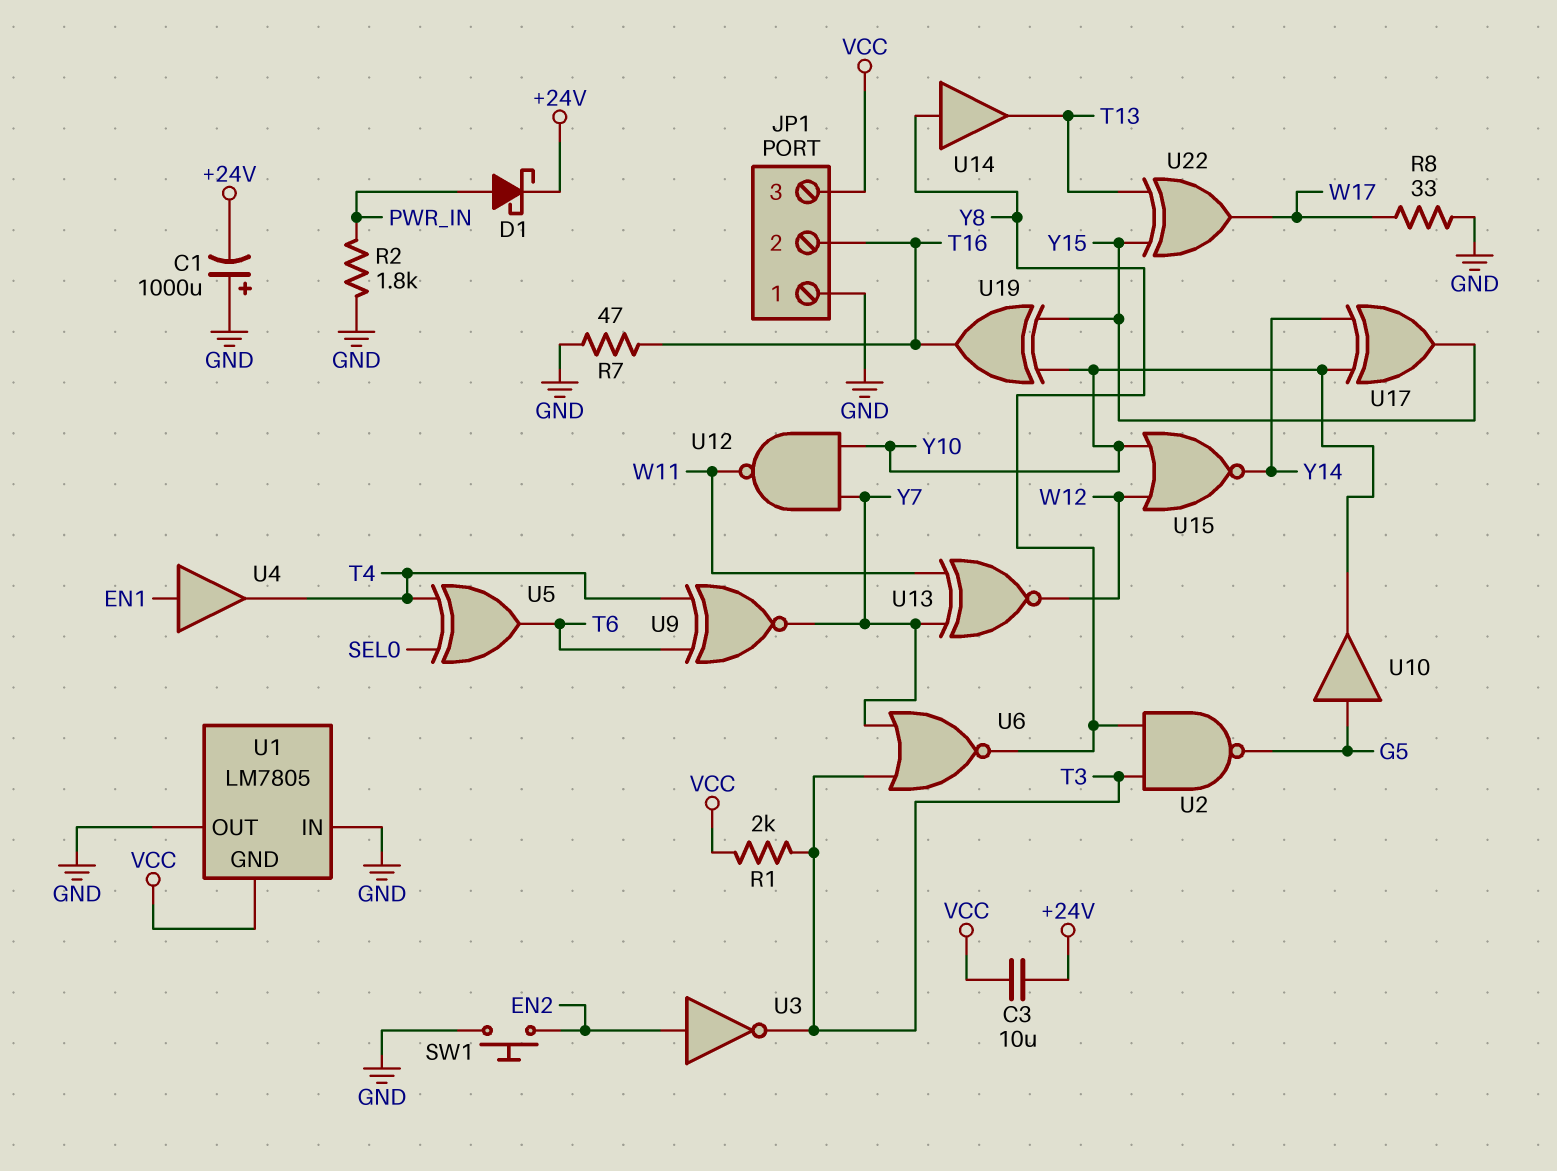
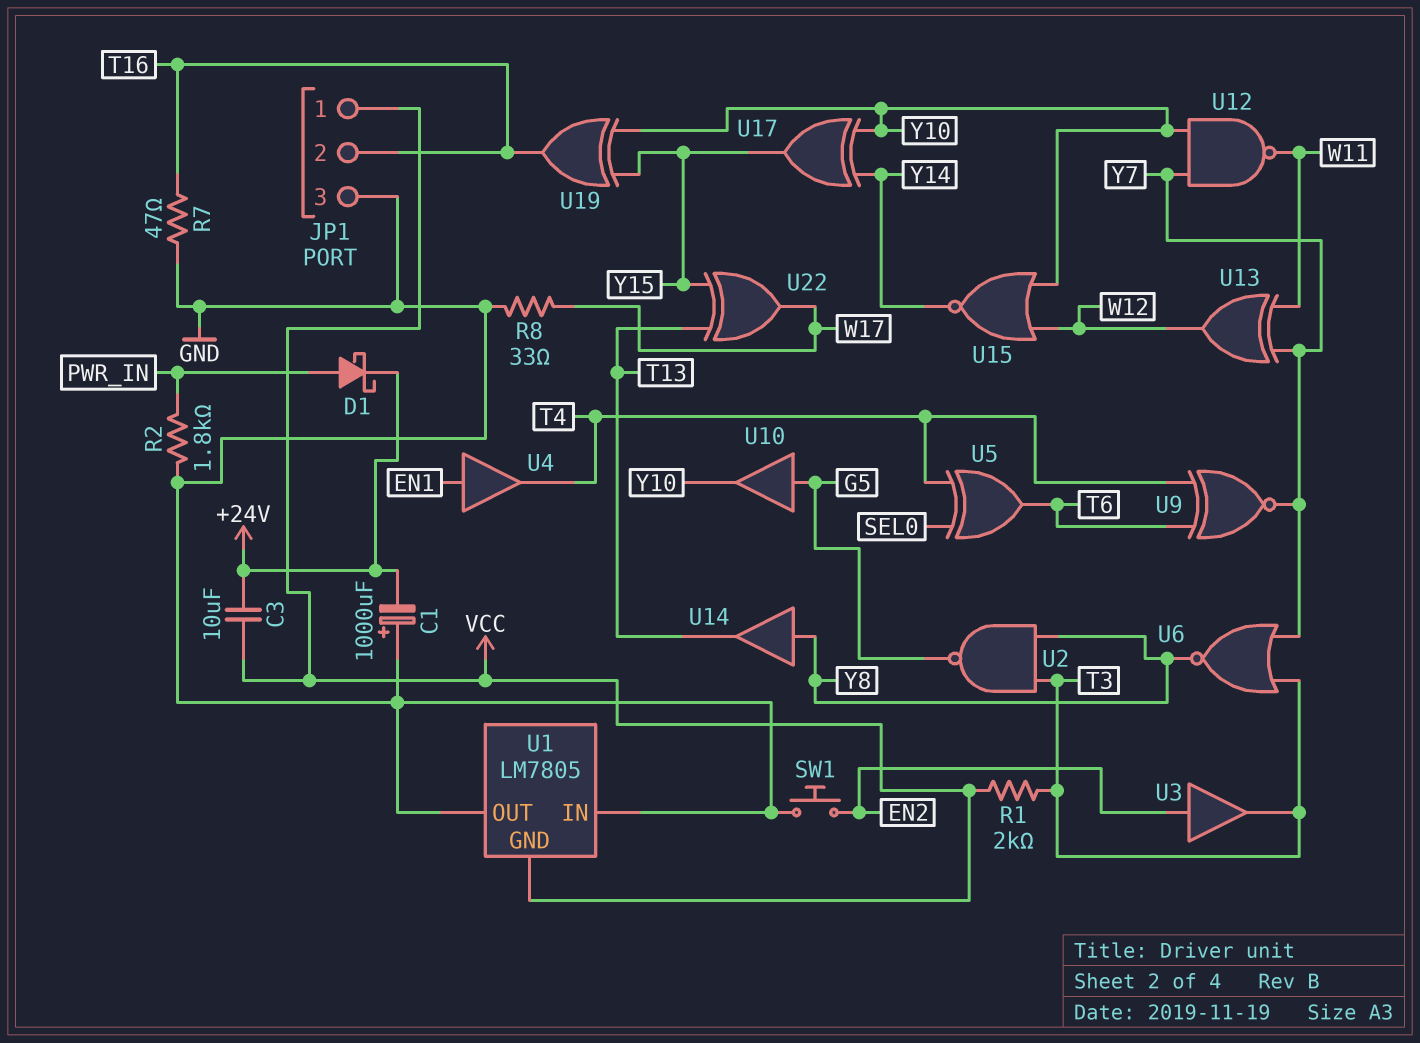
JP1 pin 1: GND -> VCC
JP1 pin 3: VCC -> GND
U3: NOT (in EN2, out T3) -> buffer (in EN2, out T3)
U13: XNOR (in W11, in Y7, out W12) -> XOR (in W11, in Y7, out W12)

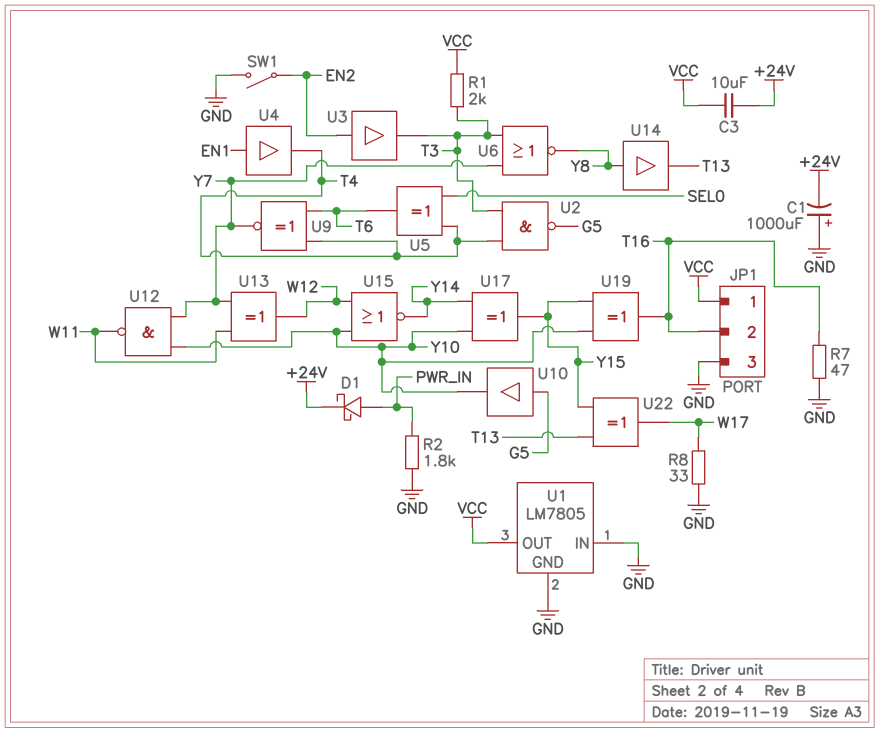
SW1: button (EN2, GND) -> switch (EN2, GND)
U1 pin GND: VCC -> GND
U1 pin OUT: GND -> VCC
U2: NAND (in T3, in Y8, out G5) -> NAND (in T3, in T4, out G5)

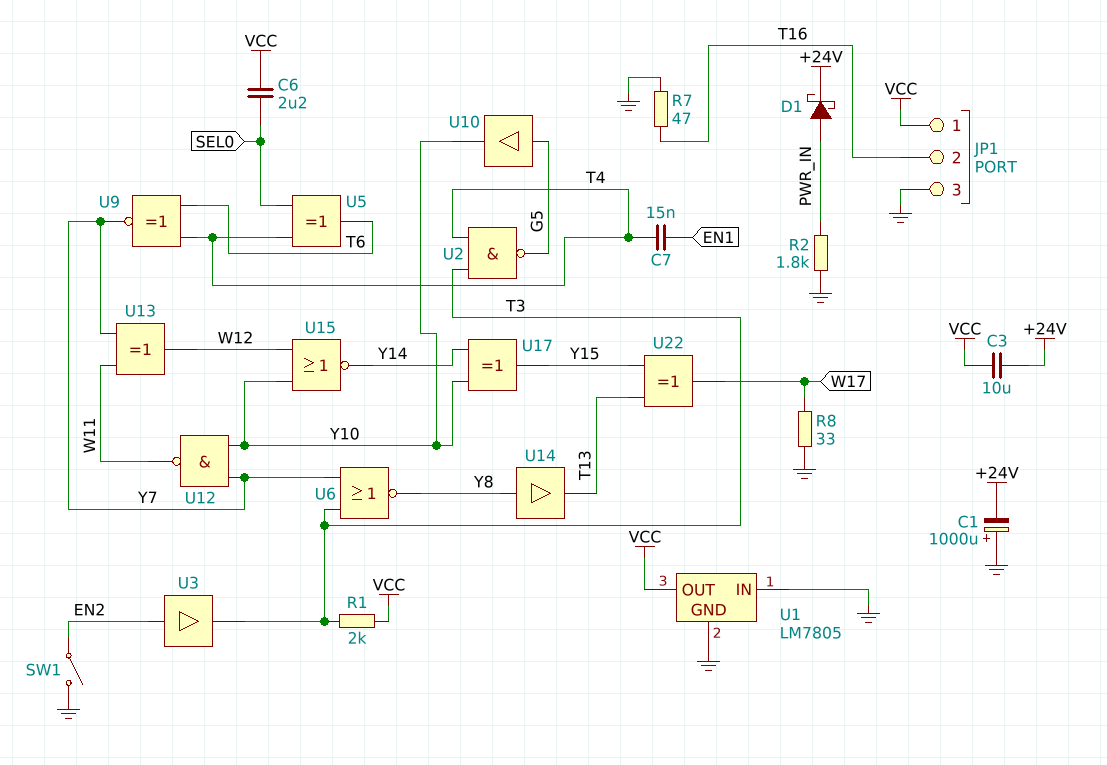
C6: none -> 2.2uF (SEL0, VCC)
C7: none -> 15nF (EN1, T4)
U4: buffer (in EN1, out T4) -> none
U19: XOR (in Y10, in Y15, out T16) -> none

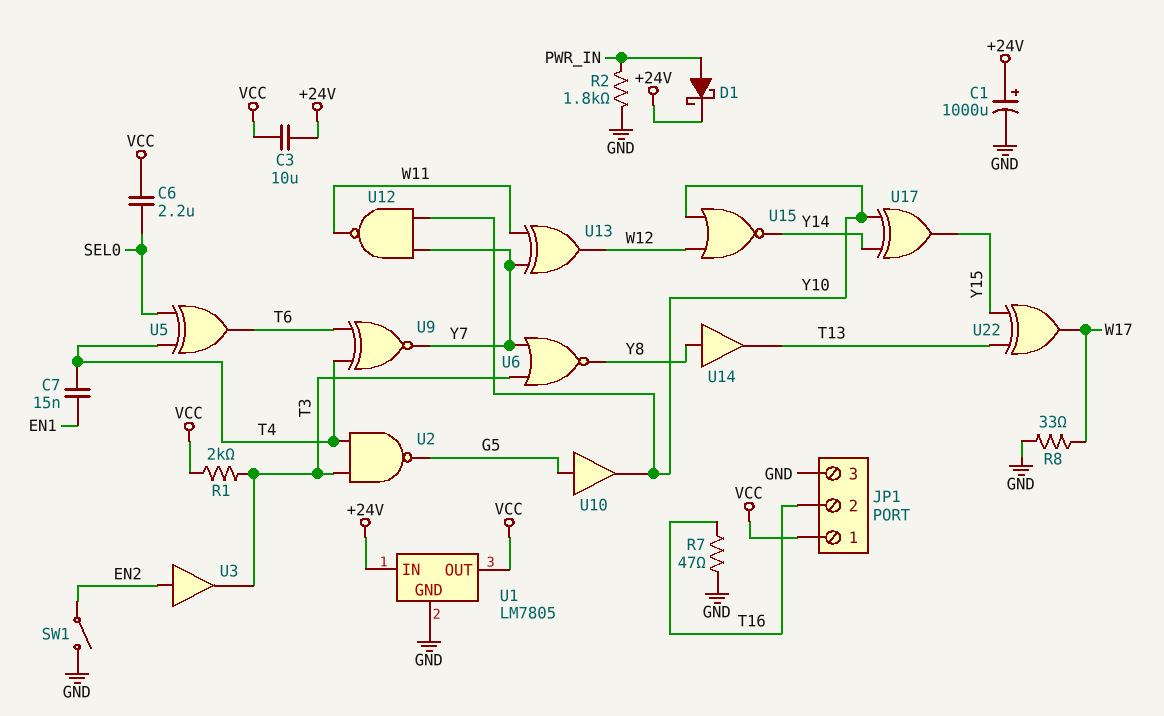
C1: 1000uF (plus GND, minus +24V) -> 1000uF (plus +24V, minus GND)
U1 pin IN: GND -> +24V

